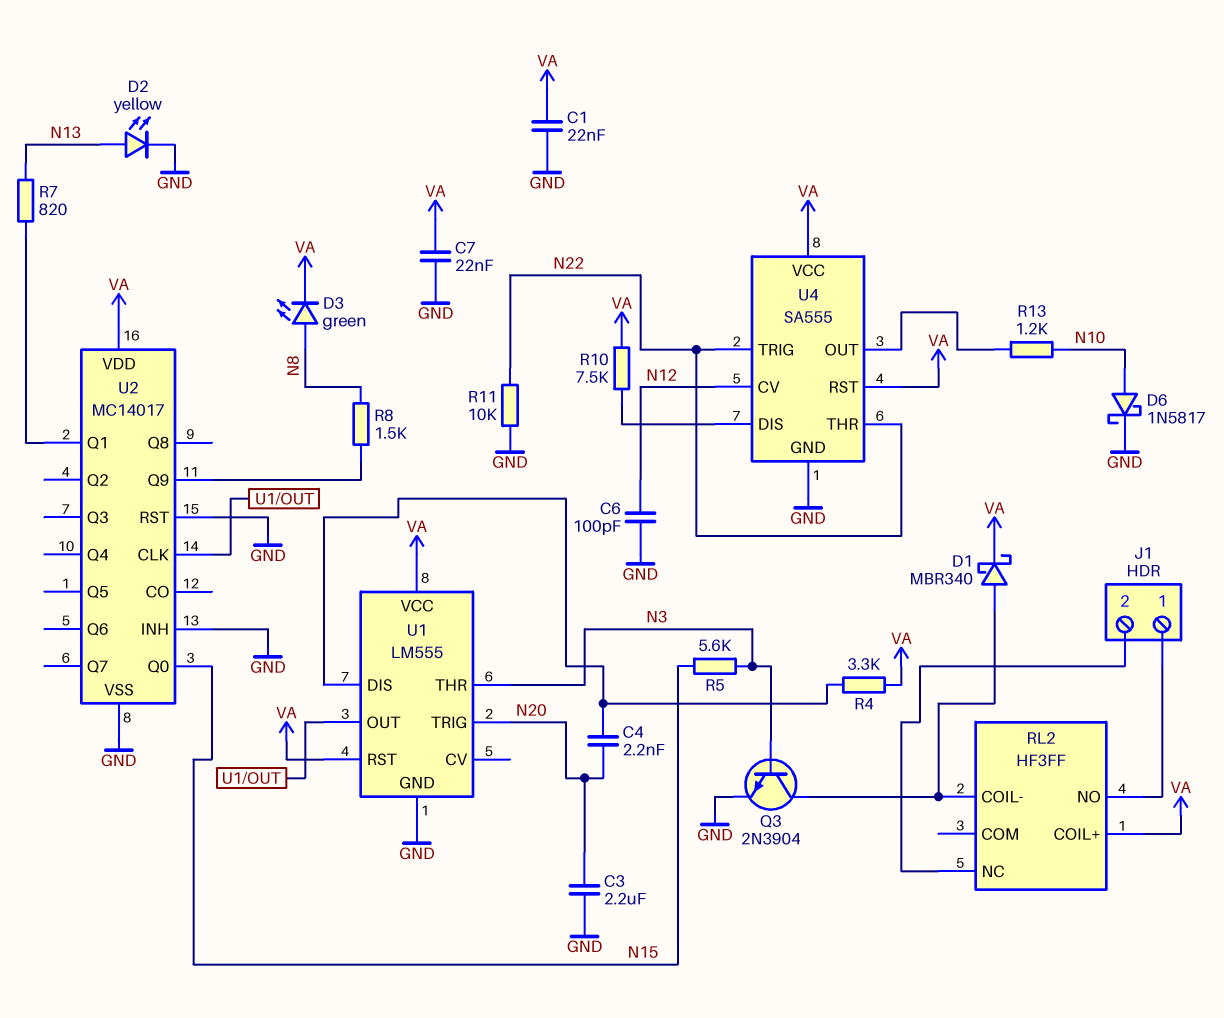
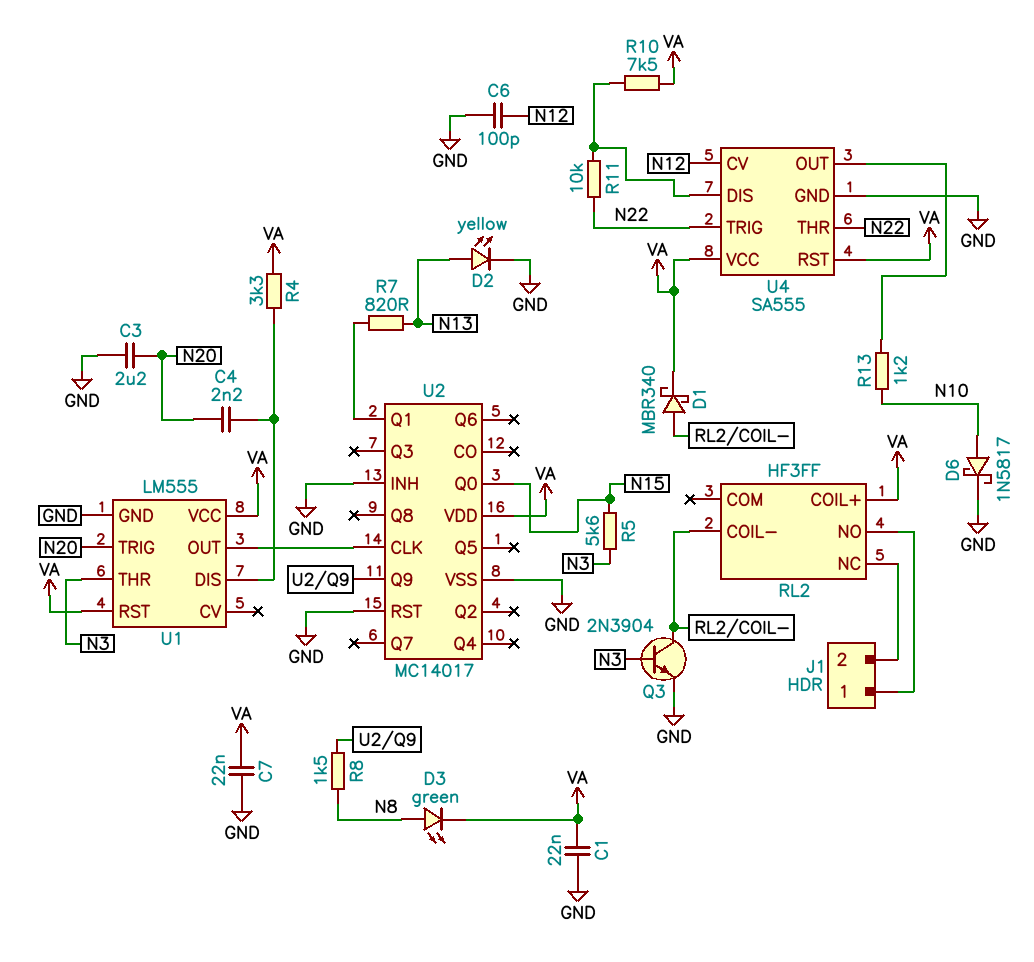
R11: 10k (GND, N22) -> 10k (N22, U4/DIS)

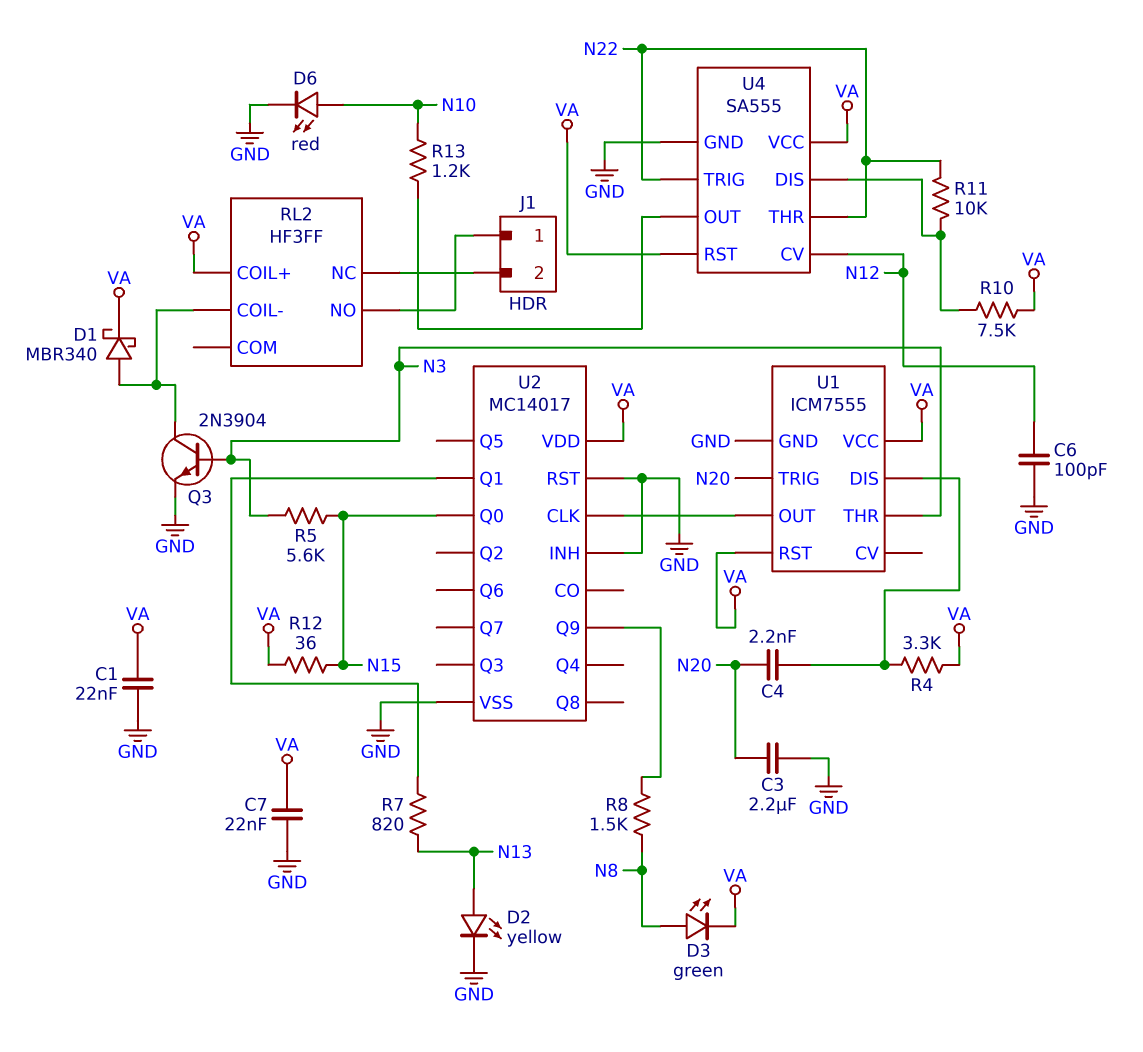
D6: schottky 1N5817 (A N10, K GND) -> LED red (A N10, K GND)
R12: none -> 36 (N15, VA)
U1: LM555 -> ICM7555

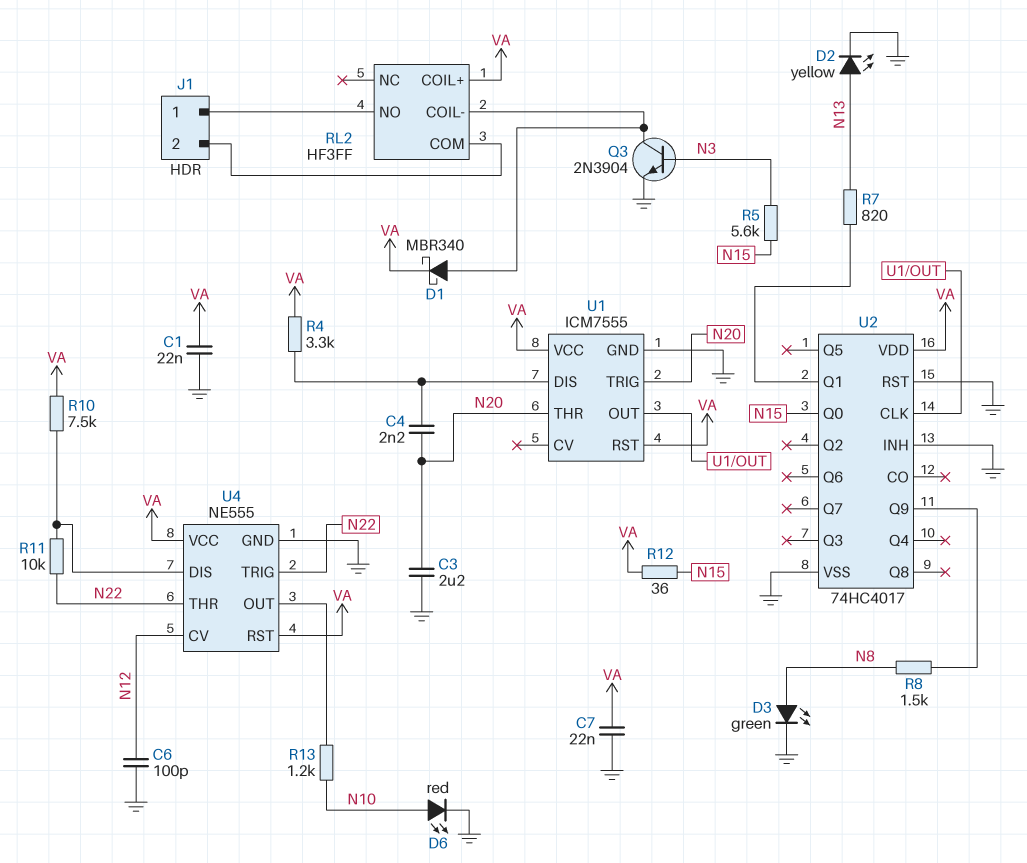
D3: LED green (A N8, K VA) -> LED green (A N8, K GND)
RL2 pin COM: none -> J1/2
RL2 pin NC: J1/2 -> none
U1 pin THR: N3 -> N20
U2: MC14017 -> 74HC4017
U4: SA555 -> NE555

